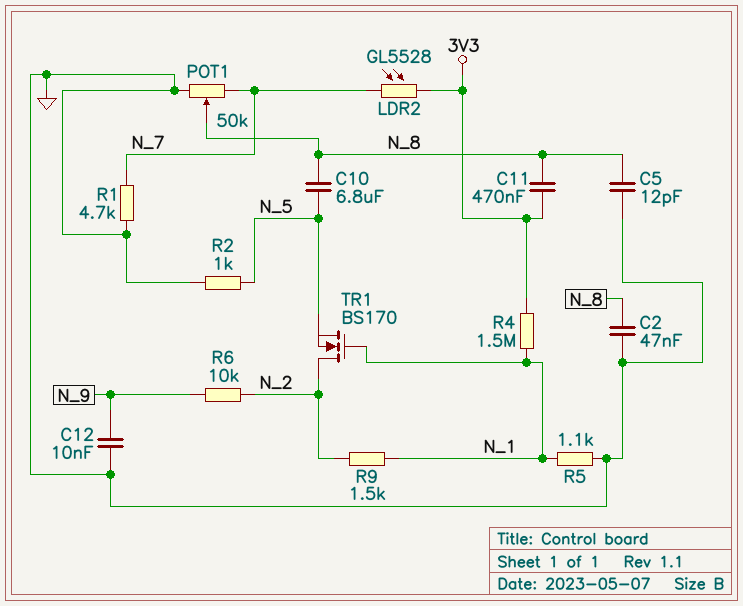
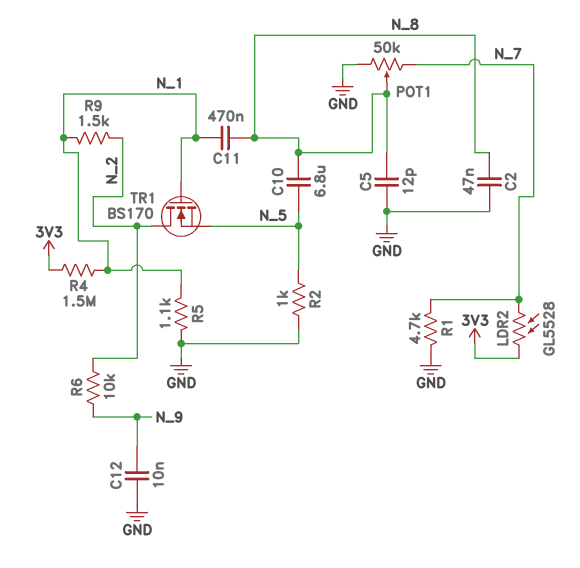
C11: 470nF (3V3, N_8) -> 470nF (N_1, N_8)

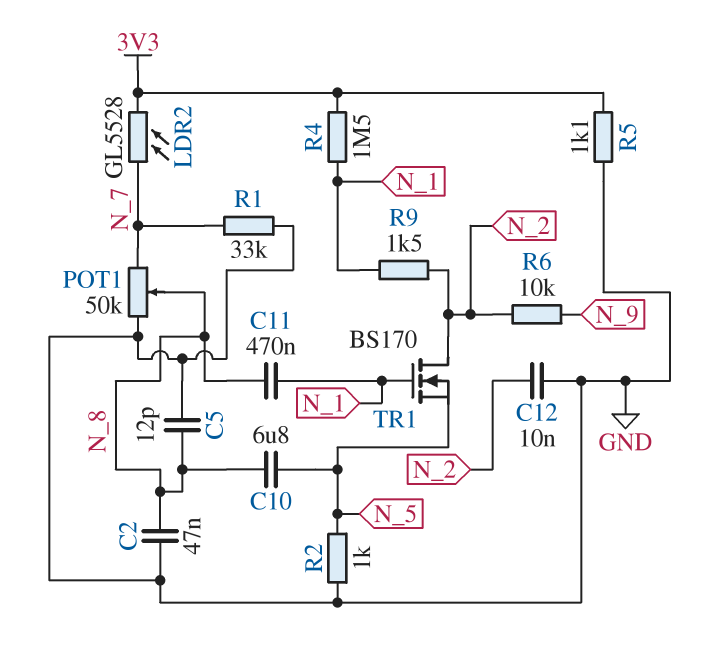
C12: 10nF (GND, N_9) -> 10nF (GND, N_2)
R1: 4.7k (GND, N_7) -> 33k (GND, N_7)
R5: 1.1k (GND, N_1) -> 1.1k (3V3, GND)

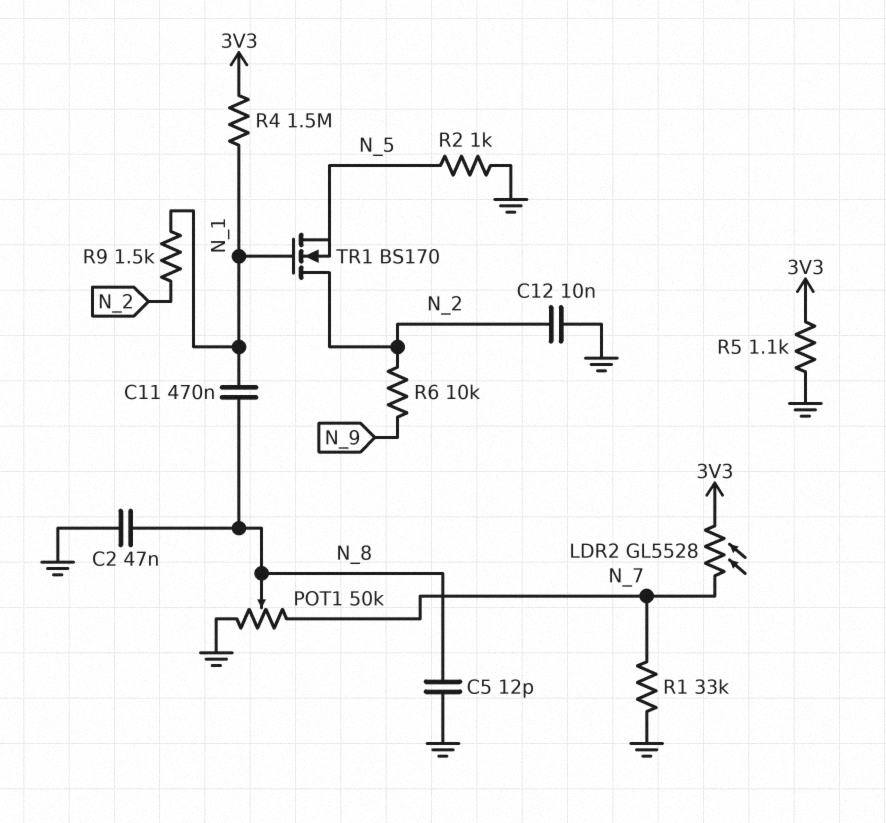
C10: 6.8uF (N_5, N_8) -> none

